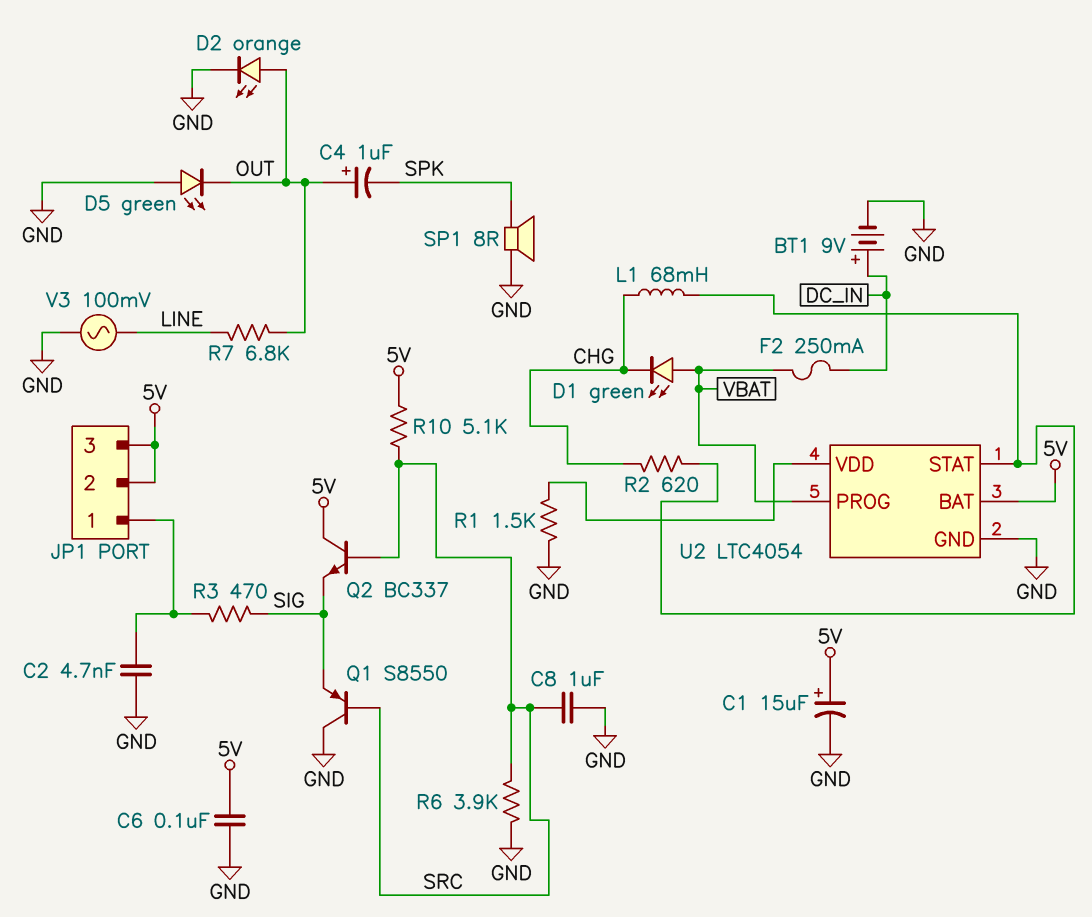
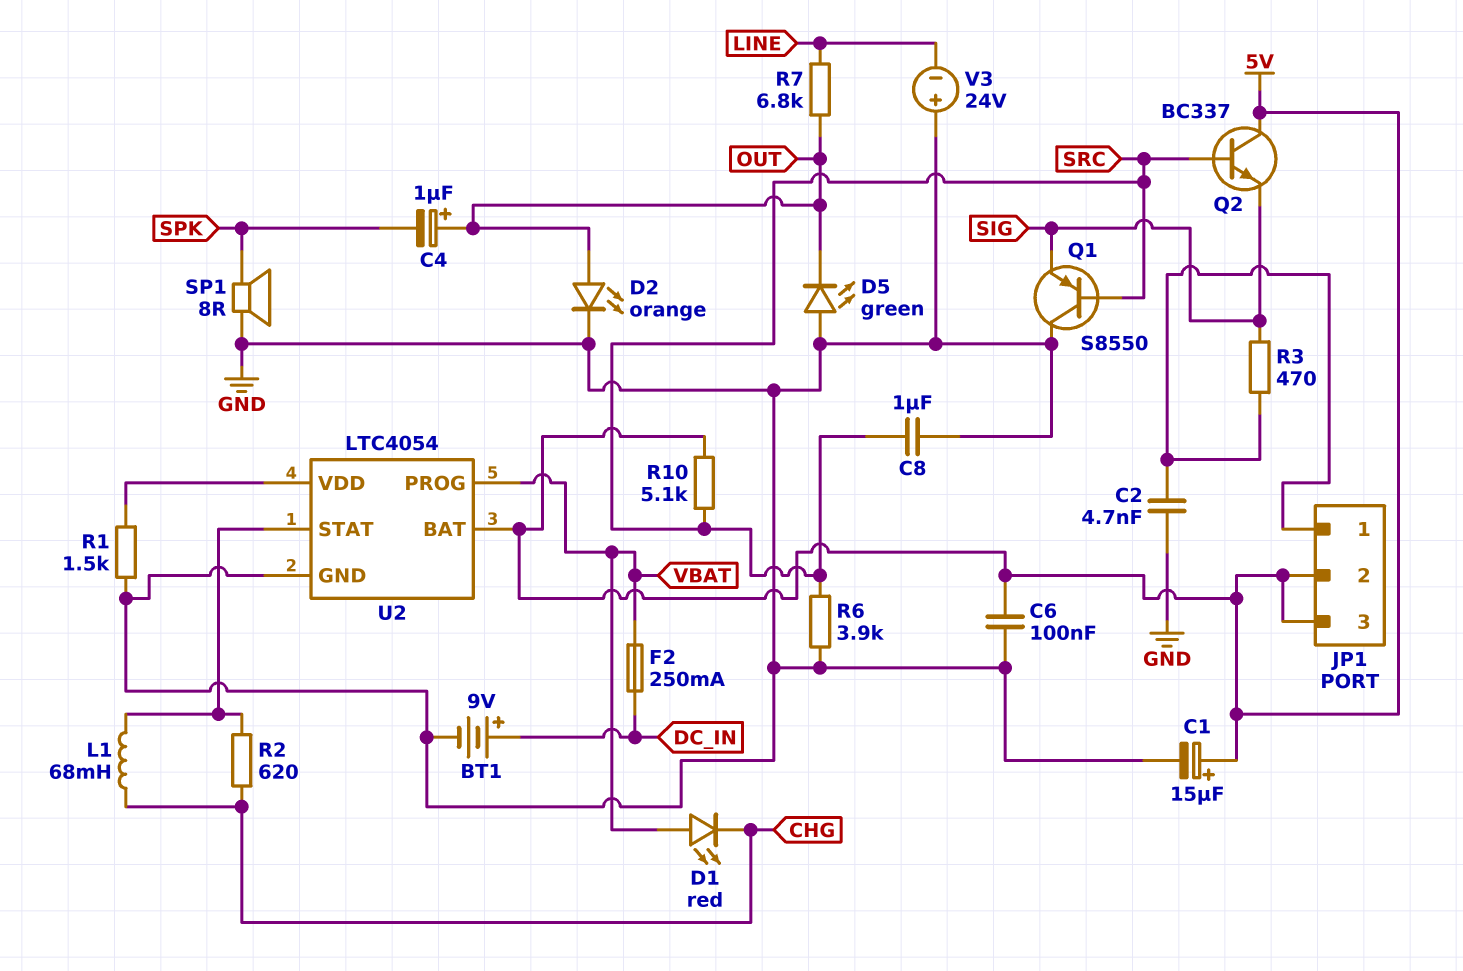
D1: LED green (A VBAT, K CHG) -> LED red (A VBAT, K CHG)
V3: AC 100mV (GND, LINE) -> 24V (plus GND, minus LINE)

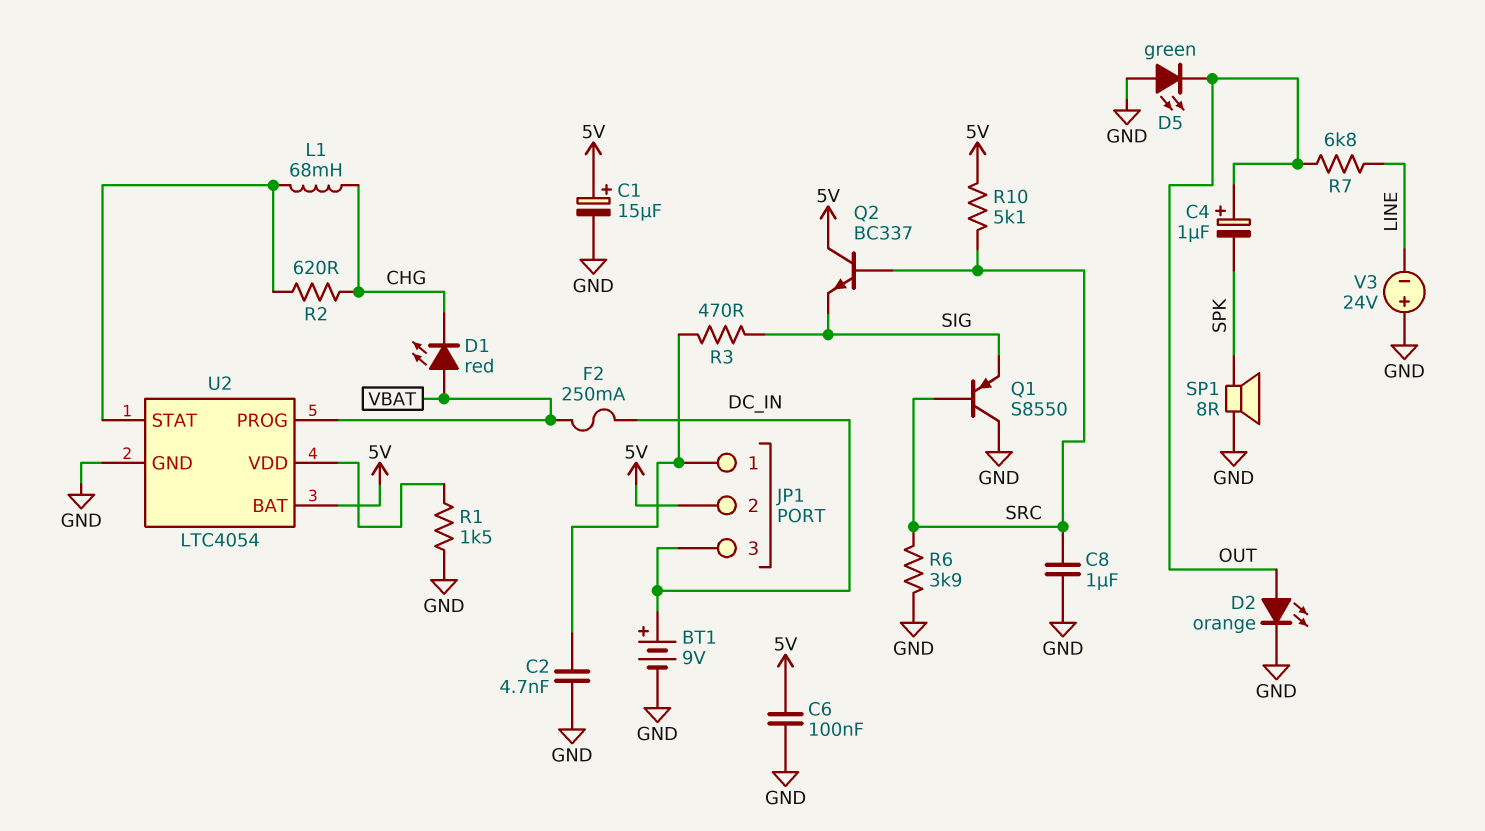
JP1 pin 3: 5V -> DC_IN

